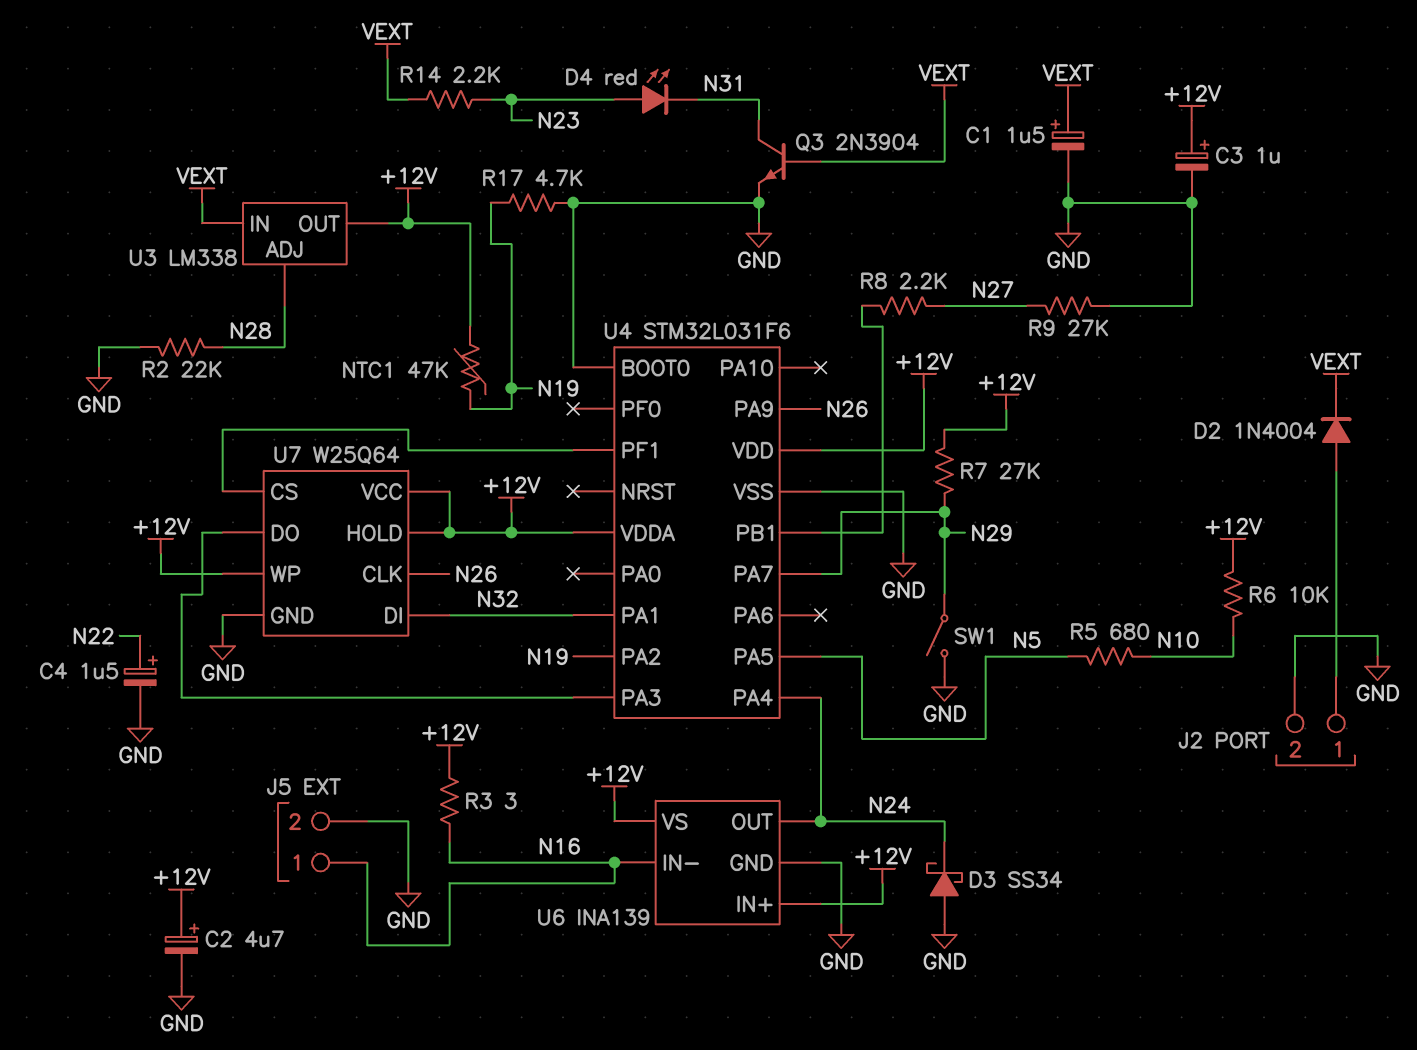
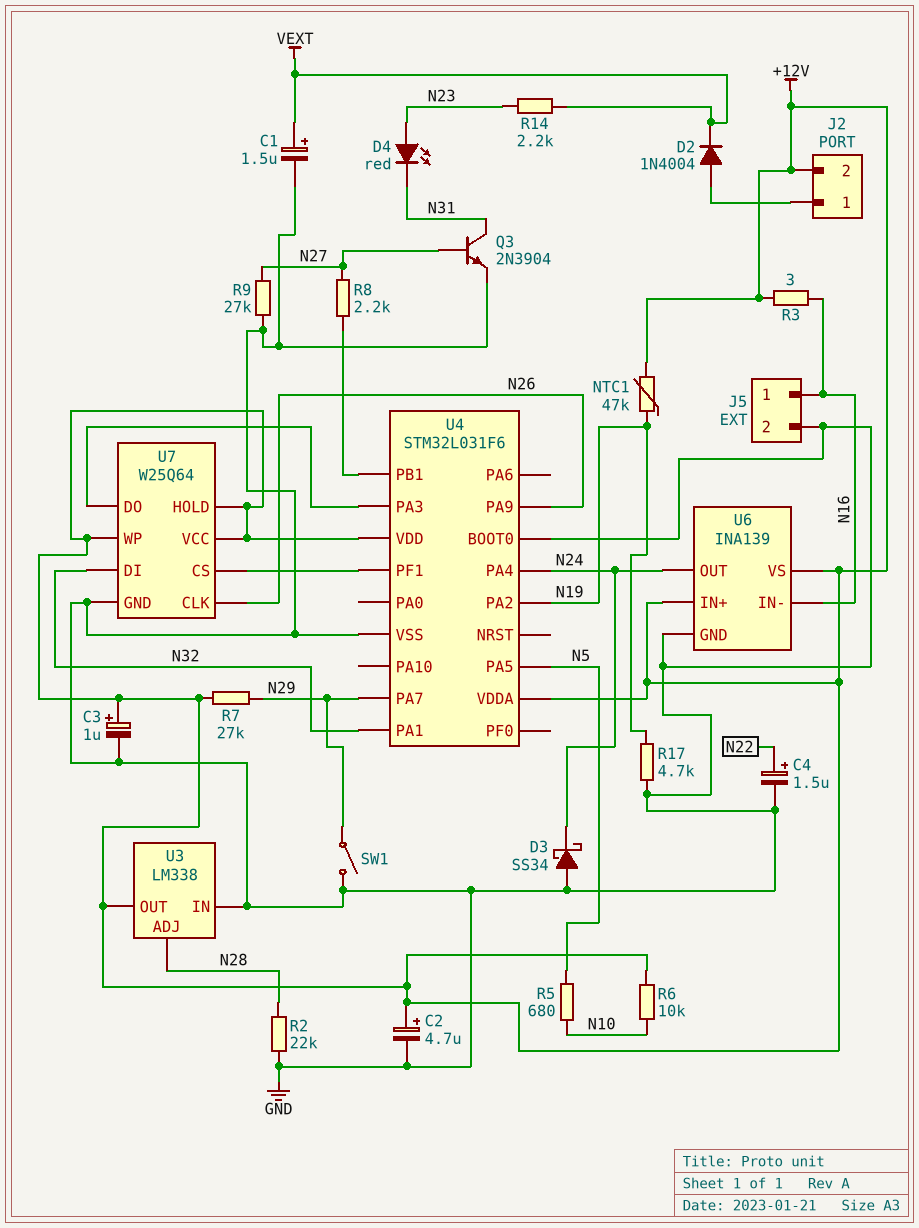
J2 pin 2: GND -> +12V
Q3: NPN 2N3904 (B VEXT, C N31, E GND) -> NPN 2N3904 (B N27, C N31, E GND)
U3 pin IN: VEXT -> GND

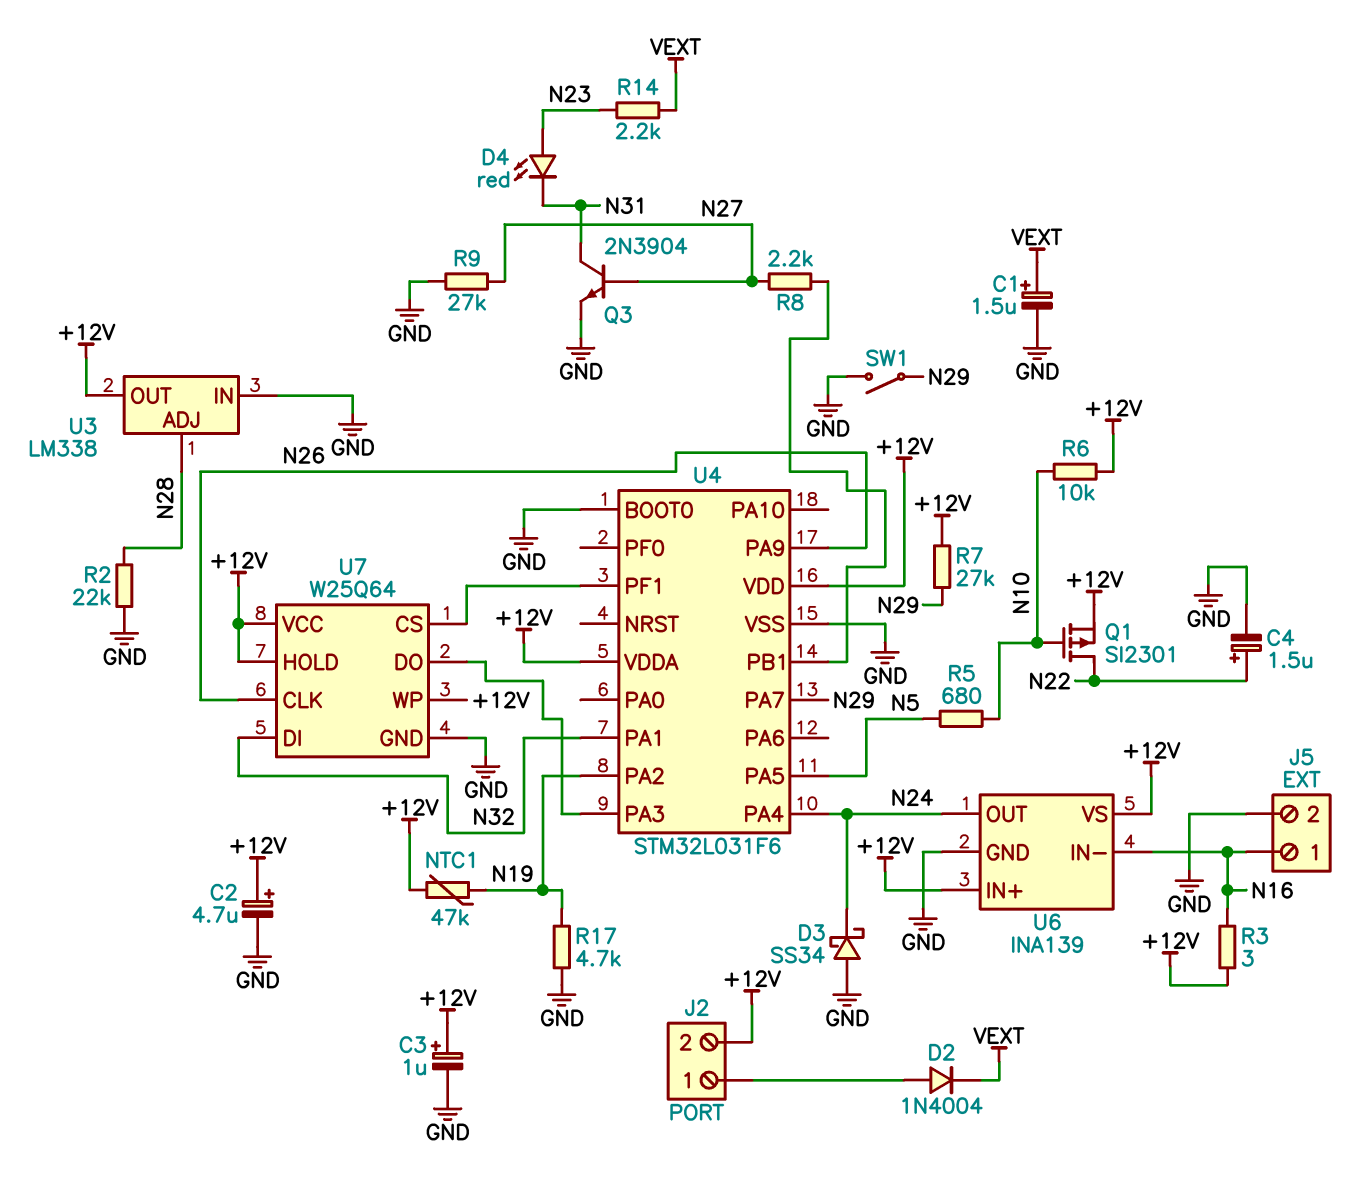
Q1: none -> PMOS SI2301 (G N10, D N22, S +12V)

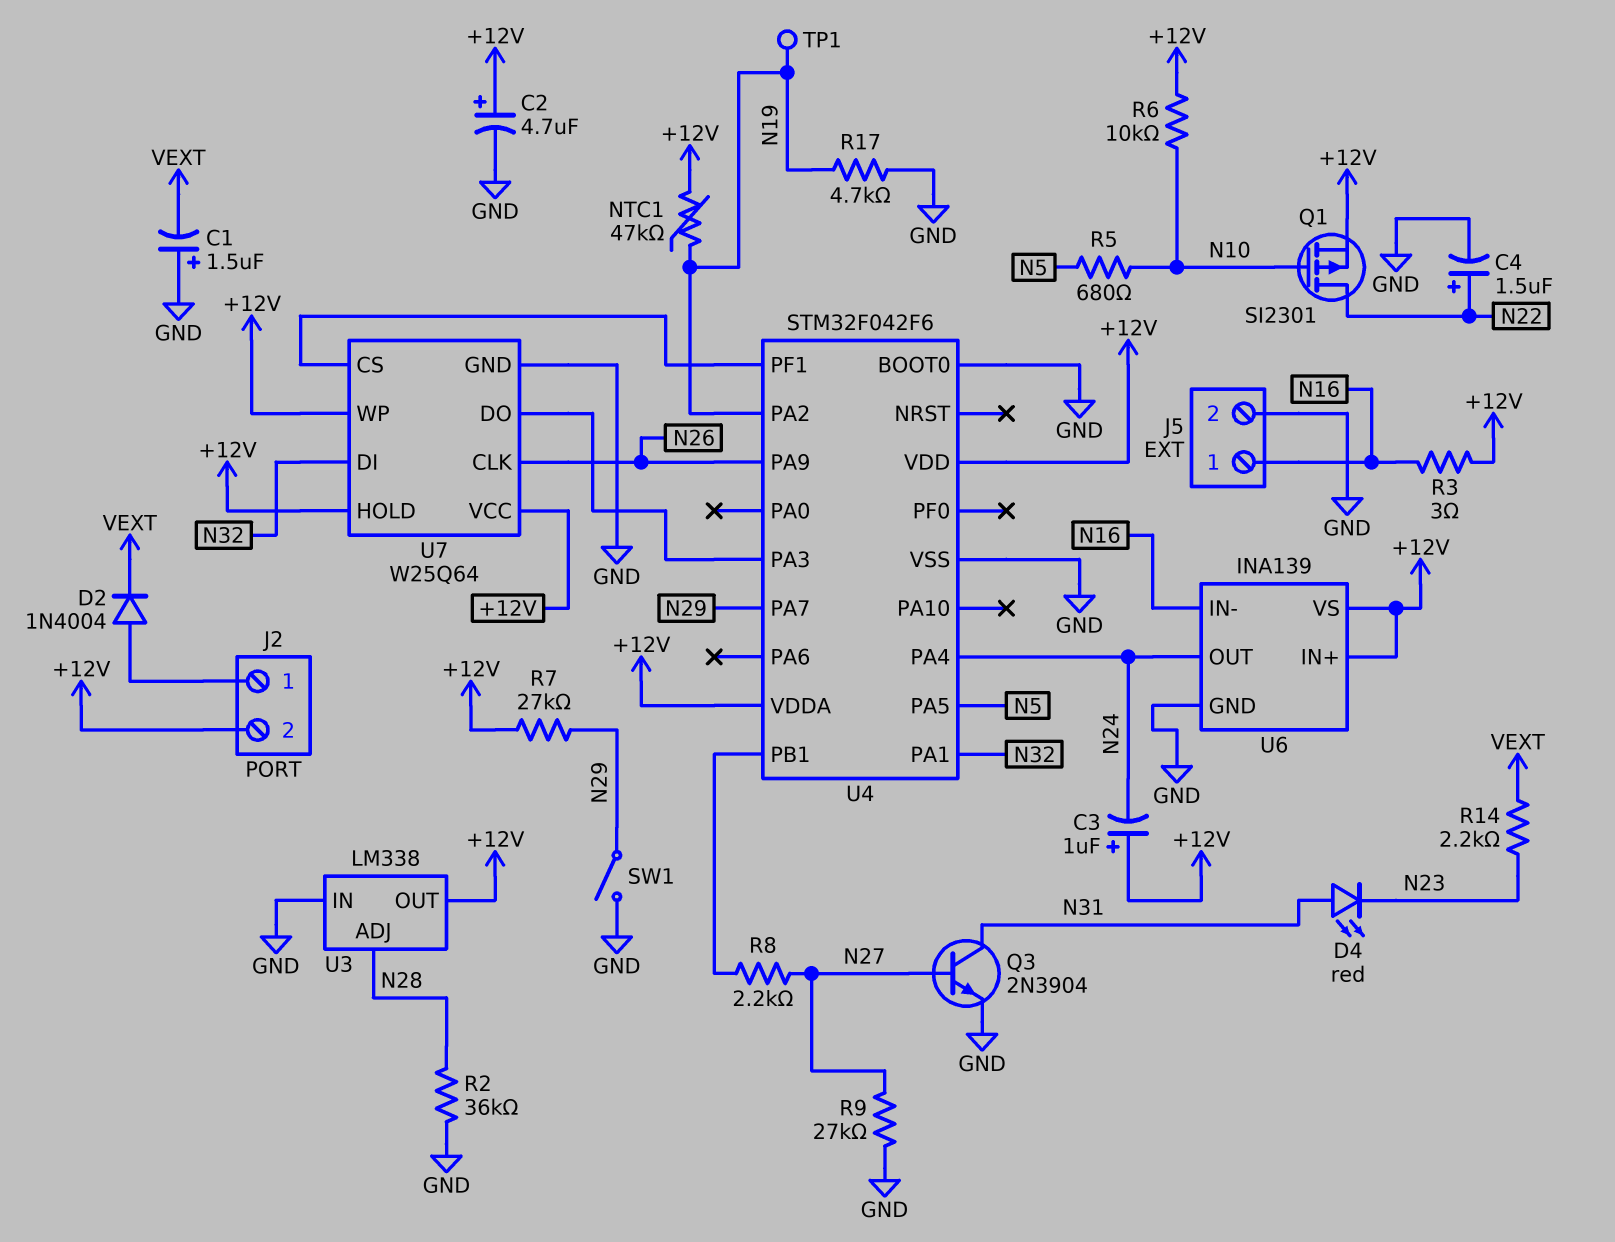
C1: 1.5uF (plus VEXT, minus GND) -> 1.5uF (plus GND, minus VEXT)
C3: 1uF (plus +12V, minus GND) -> 1uF (plus +12V, minus N24)
D3: schottky SS34 (A GND, K N24) -> none
D4: LED red (A N23, K N31) -> LED red (A N31, K N23)
R2: 22k (GND, N28) -> 36k (GND, N28)
TP1: none -> test point (N19)
U4: STM32L031F6 -> STM32F042F6

